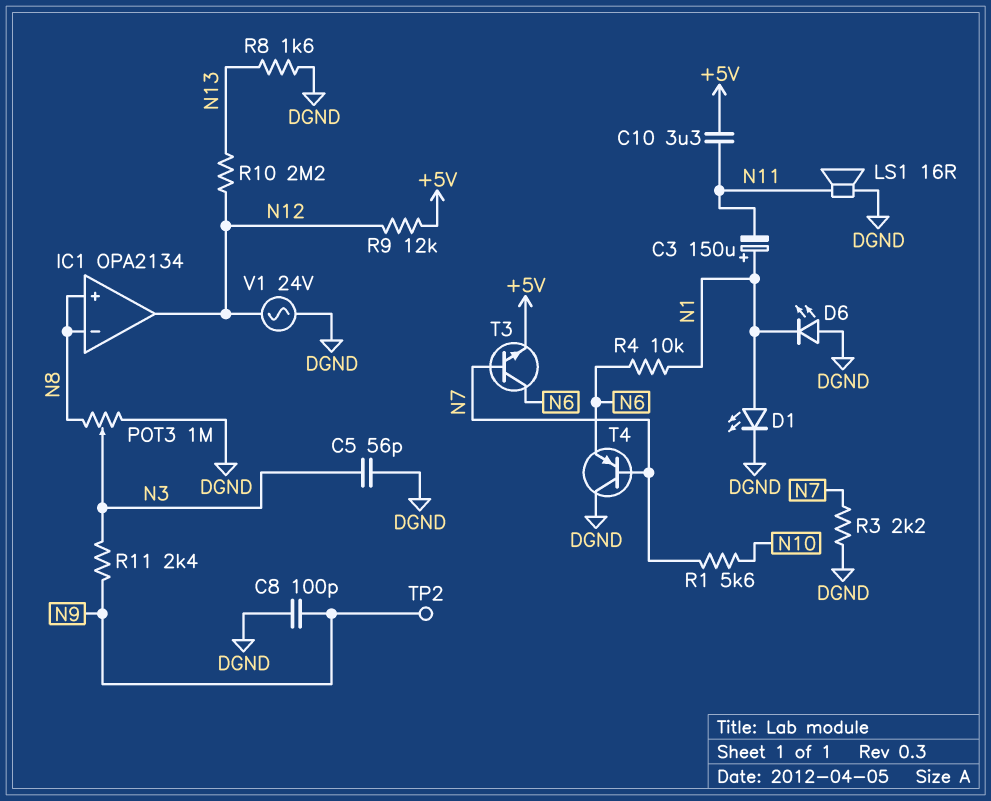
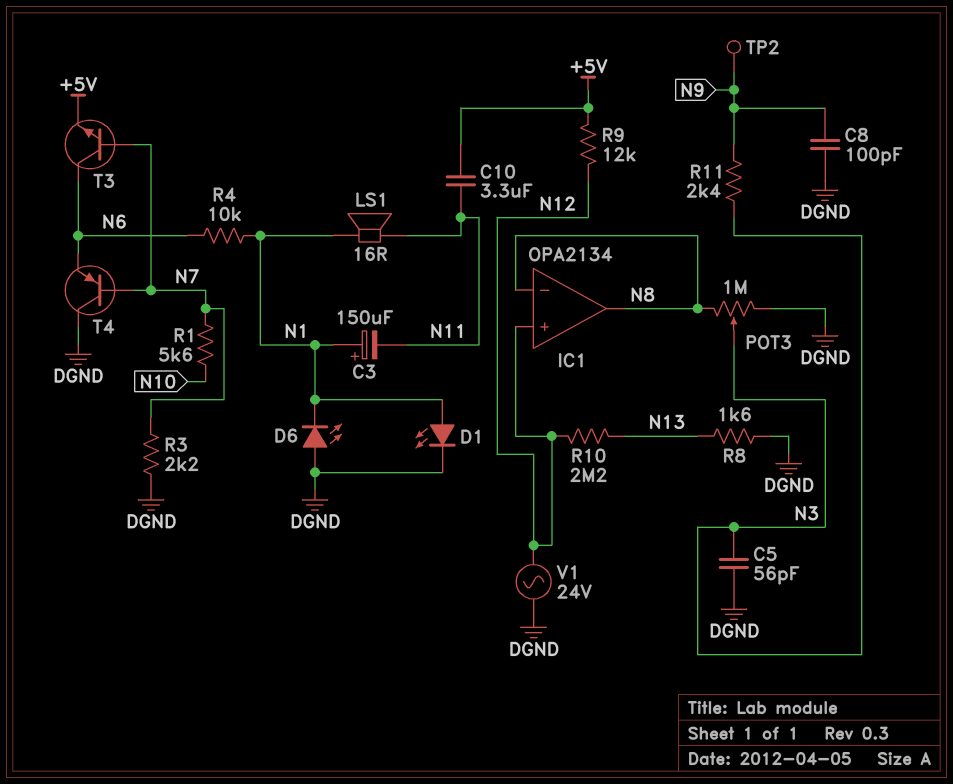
IC1 pin in+: N8 -> N12
IC1 pin out: N12 -> N8
LS1: speaker 16R (DGND, N11) -> speaker 16R (N1, N11)

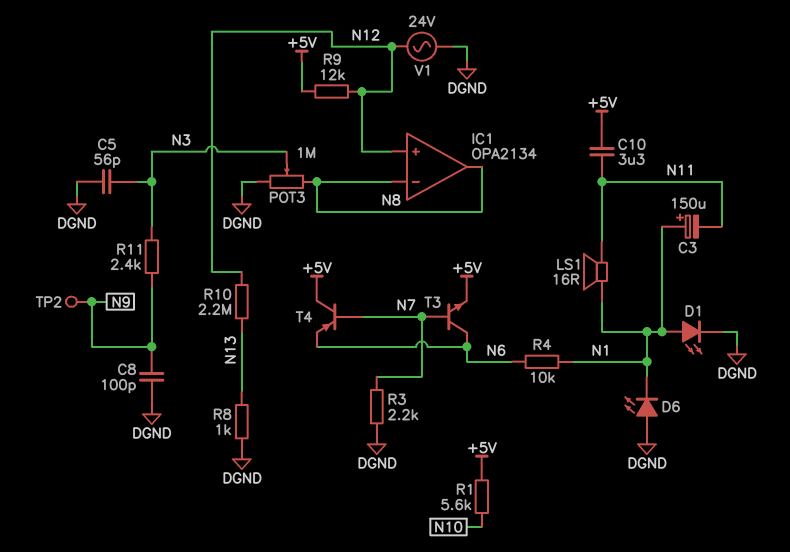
R1: 5.6k (N7, N10) -> 5.6k (+5V, N10)
R8: 1.6k (DGND, N13) -> 1k (DGND, N13)
T4: PNP (B N7, C DGND, E N6) -> PNP (B N7, C +5V, E N6)

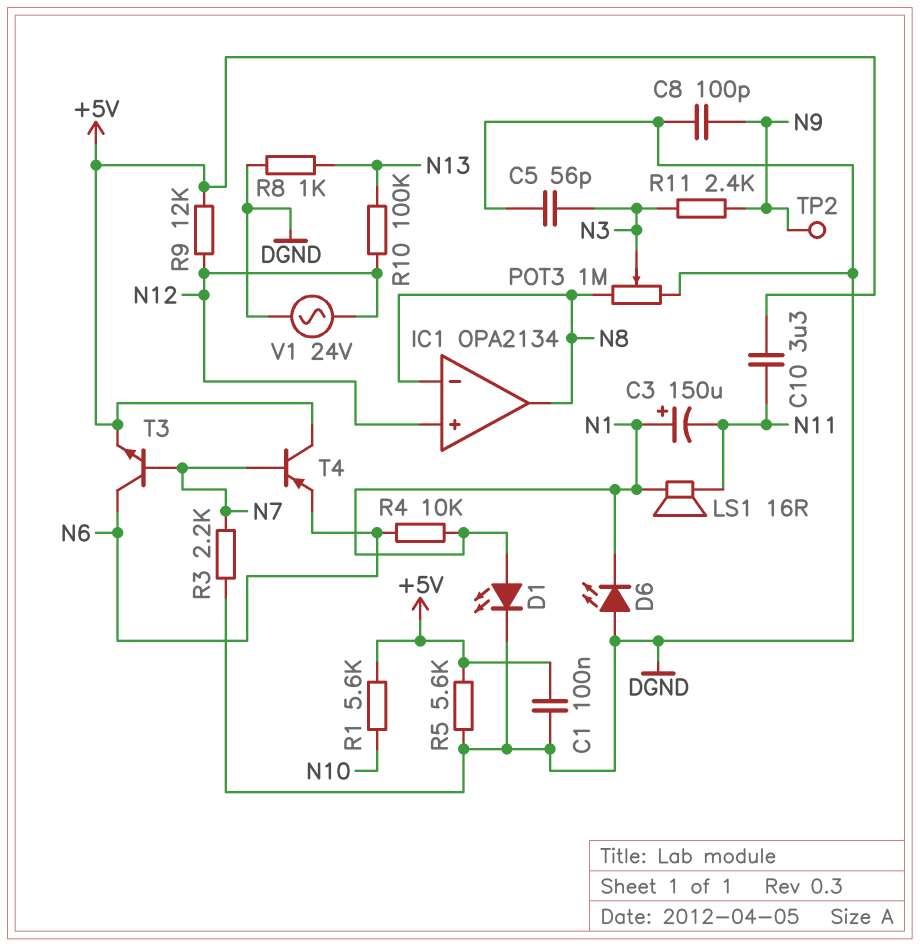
C1: none -> 100nF (+5V, DGND)
R5: none -> 5.6k (+5V, DGND)
R10: 2.2M (N12, N13) -> 100k (N12, N13)

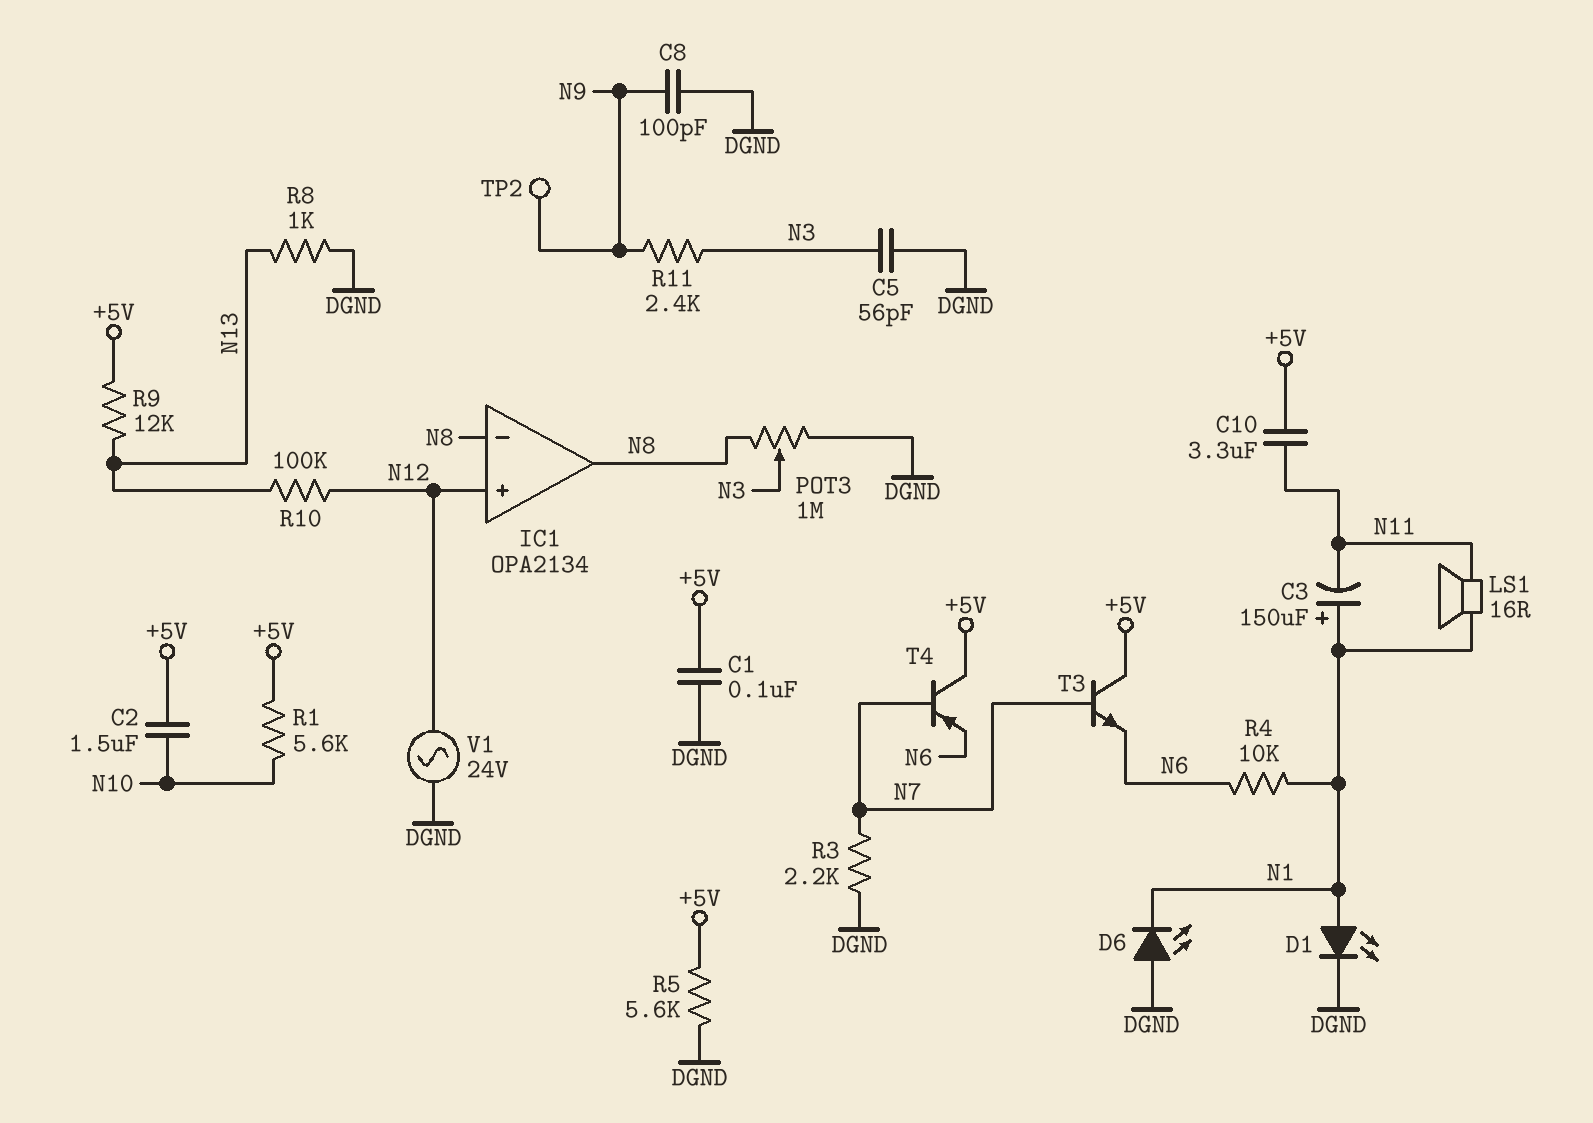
C2: none -> 1.5uF (+5V, N10)
R9: 12k (+5V, N12) -> 12k (+5V, N13)
T3: NPN (B N7, C N6, E +5V) -> NPN (B N7, C +5V, E N6)

